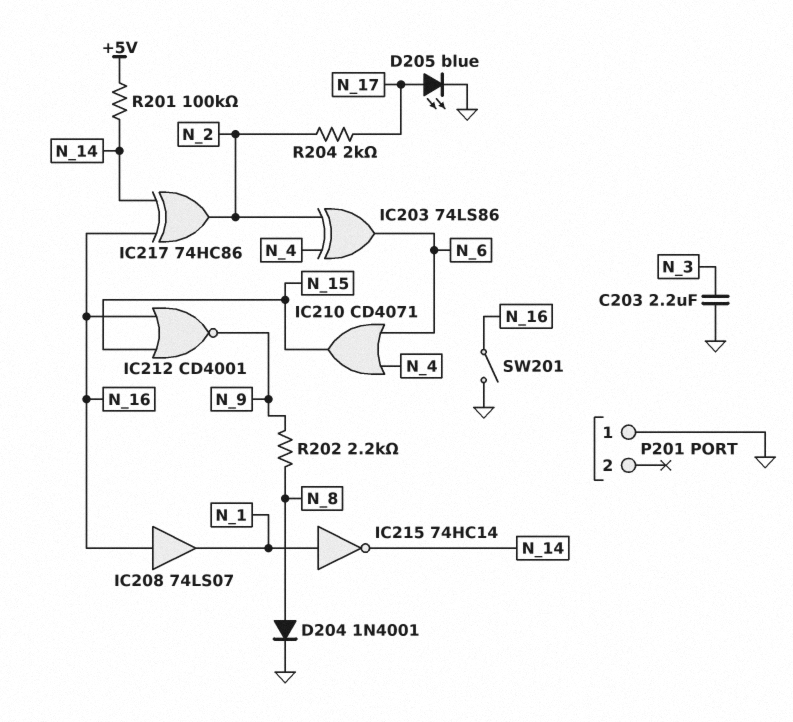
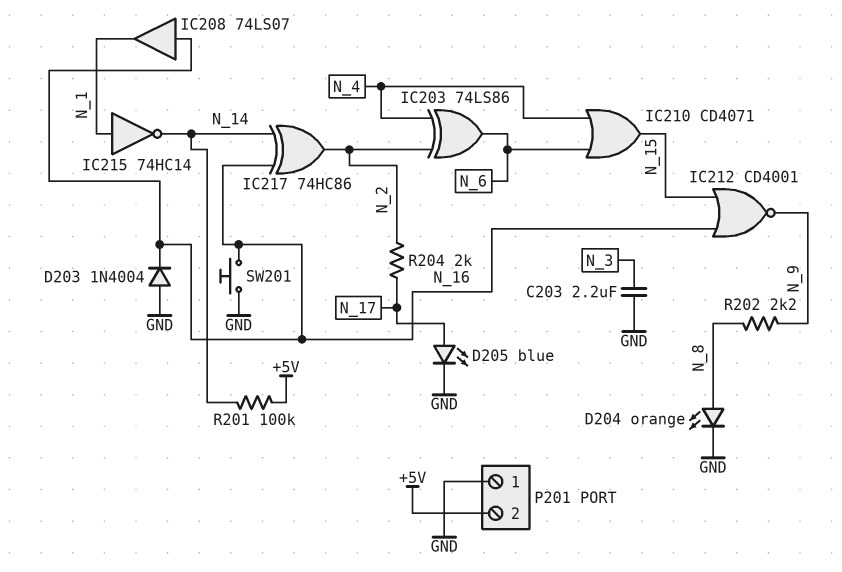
D203: none -> diode 1N4004 (A GND, K N_16)
D204: diode 1N4001 (A N_8, K GND) -> LED orange (A N_8, K GND)
P201 pin 2: none -> +5V
SW201: switch (GND, N_16) -> button (GND, N_16)

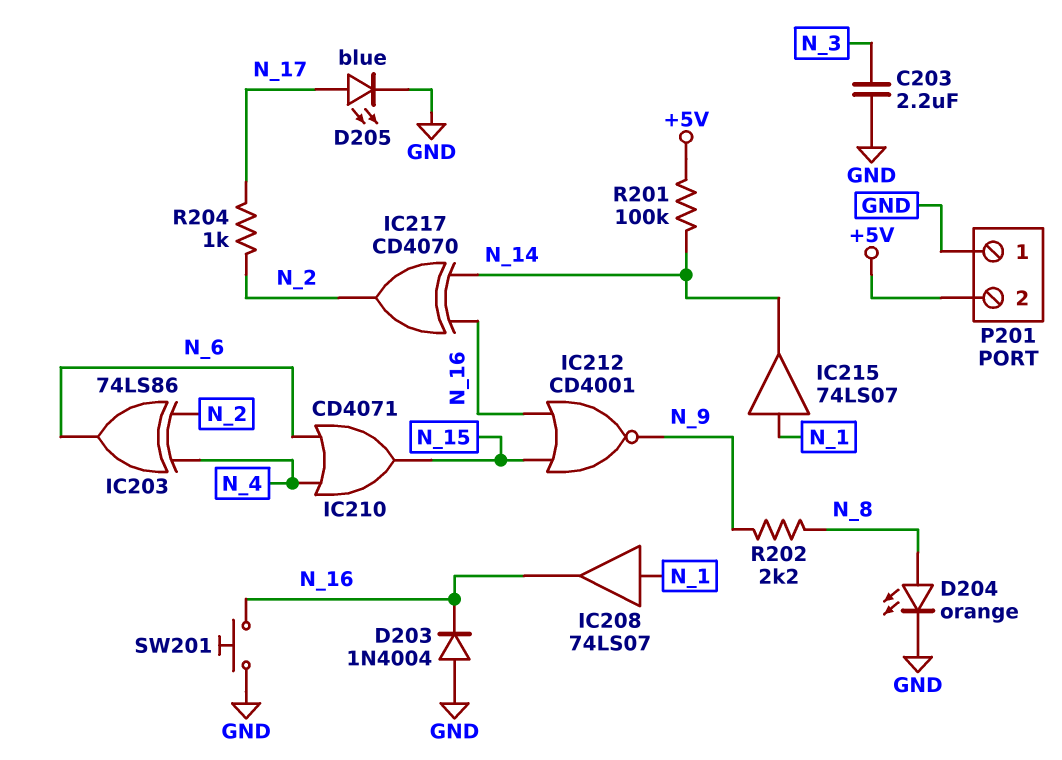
IC208: buffer 74LS07 (in N_16, out N_1) -> buffer 74LS07 (in N_1, out N_16)
IC215: NOT 74HC14 (in N_1, out N_14) -> buffer 74LS07 (in N_1, out N_14)
IC217: XOR 74HC86 (in N_14, in N_16, out N_2) -> XOR CD4070 (in N_14, in N_16, out N_2)
R204: 2k (N_2, N_17) -> 1k (N_2, N_17)

